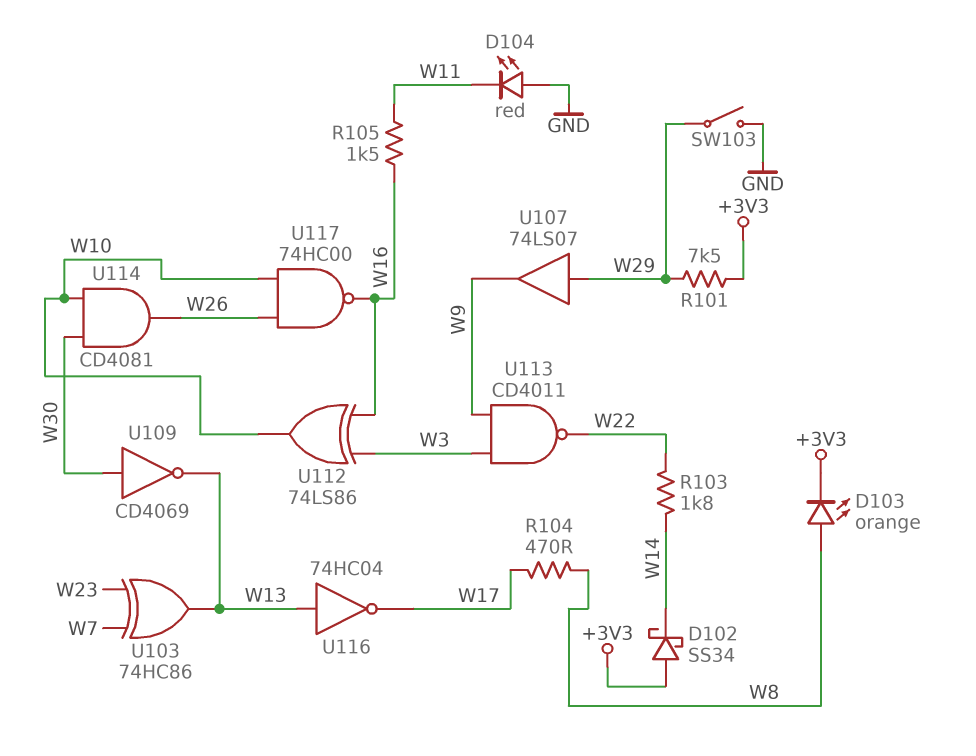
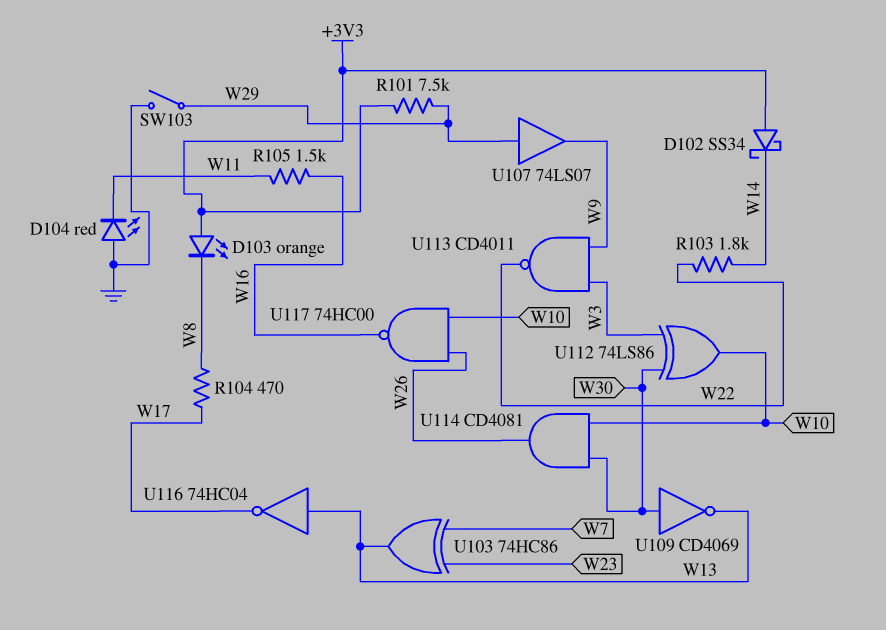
D103: LED orange (A W8, K +3V3) -> LED orange (A +3V3, K W8)
U112: XOR 74LS86 (in W3, in W16, out W10) -> XOR 74LS86 (in W3, in W30, out W10)

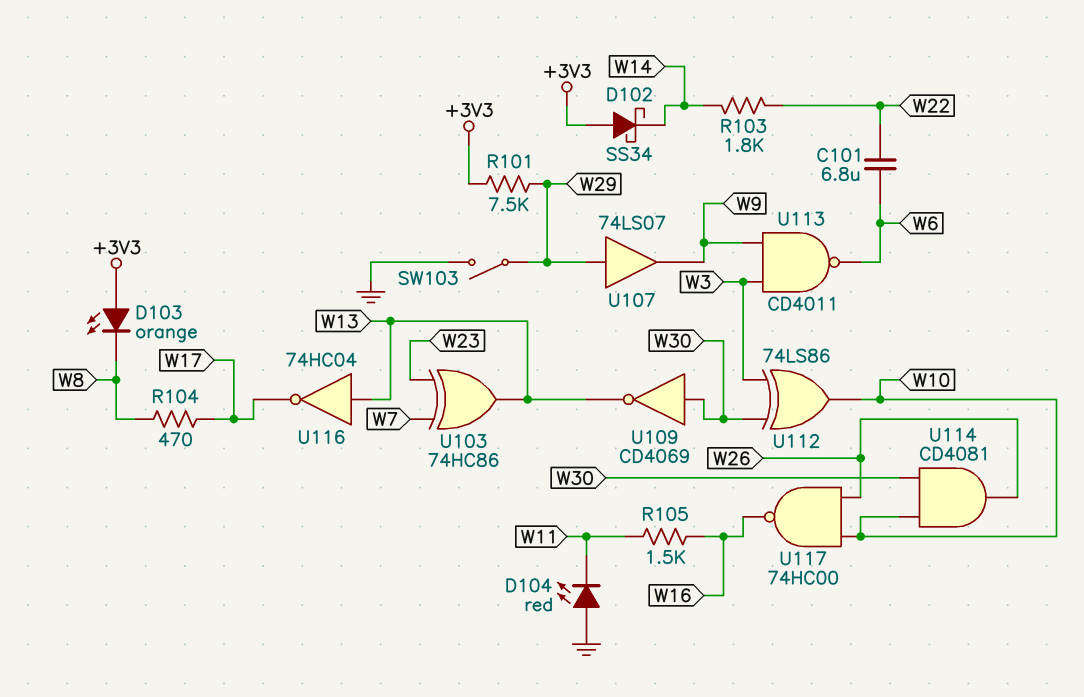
C101: none -> 6.8uF (W6, W22)
U113: NAND CD4011 (in W3, in W9, out W22) -> NAND CD4011 (in W3, in W9, out W6)

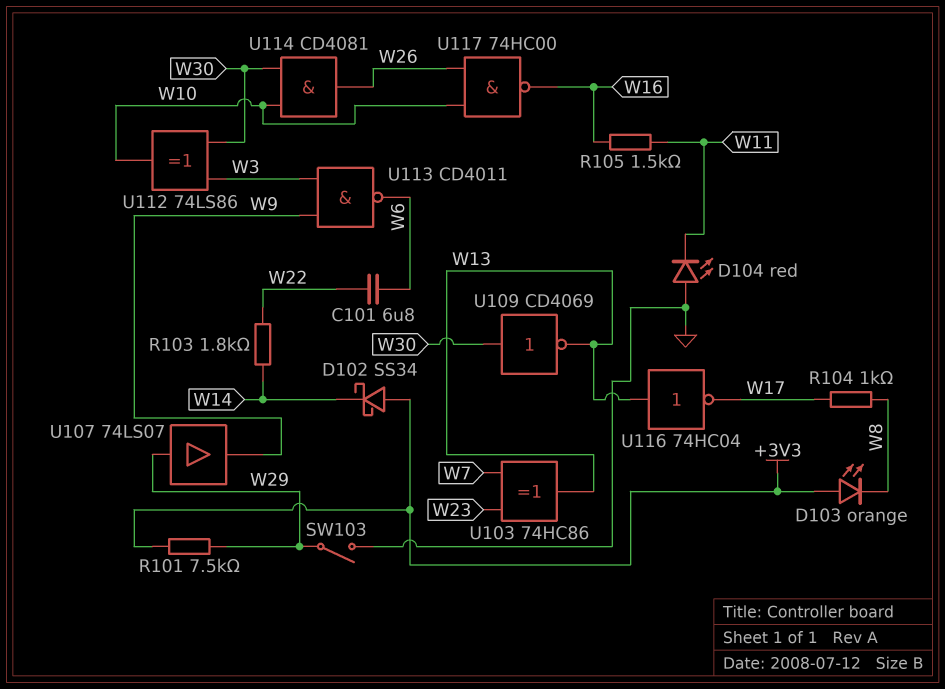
R104: 470 (W8, W17) -> 1k (W8, W17)

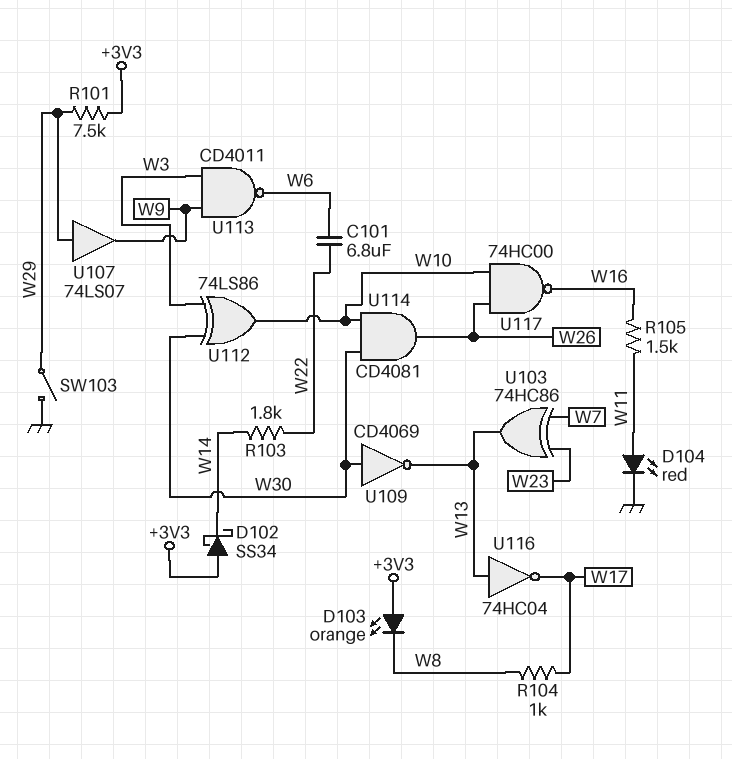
D104: LED red (A GND, K W11) -> LED red (A W11, K GND)

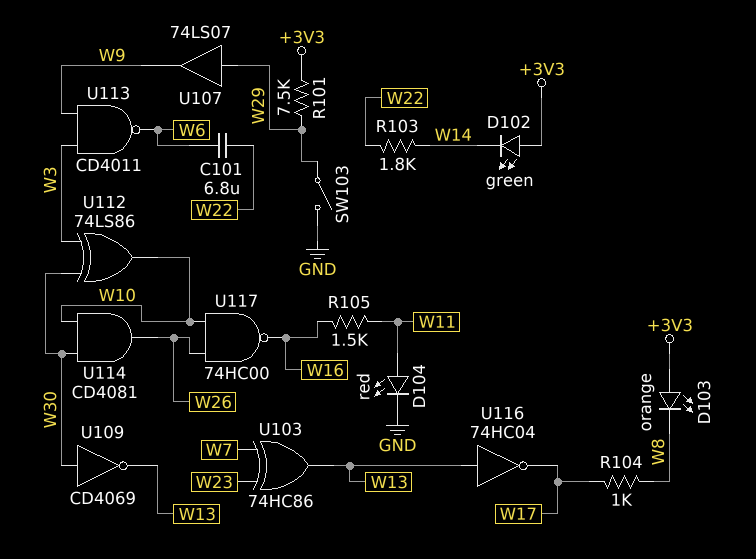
D102: schottky SS34 (A +3V3, K W14) -> LED green (A +3V3, K W14)

